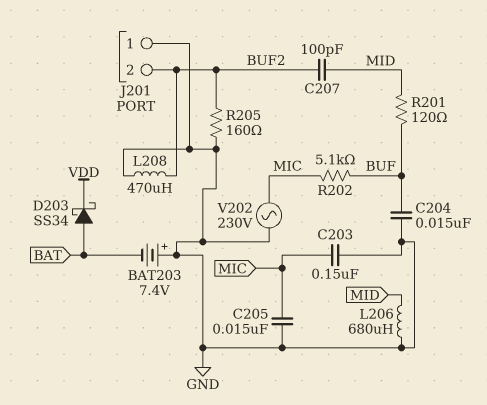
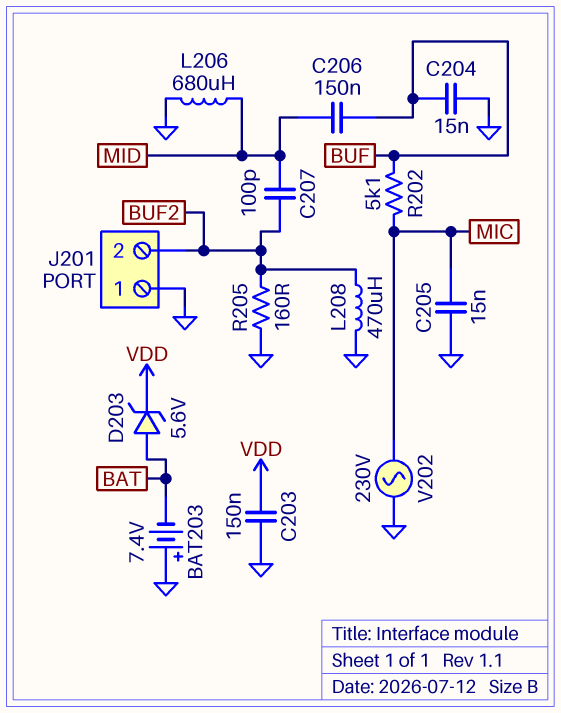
C203: 150nF (GND, MIC) -> 150nF (GND, VDD)
C206: none -> 150nF (BUF, MID)
D203: schottky SS34 (A BAT, K VDD) -> zener 5.6V (A BAT, K VDD)
R201: 120 (BUF, MID) -> none

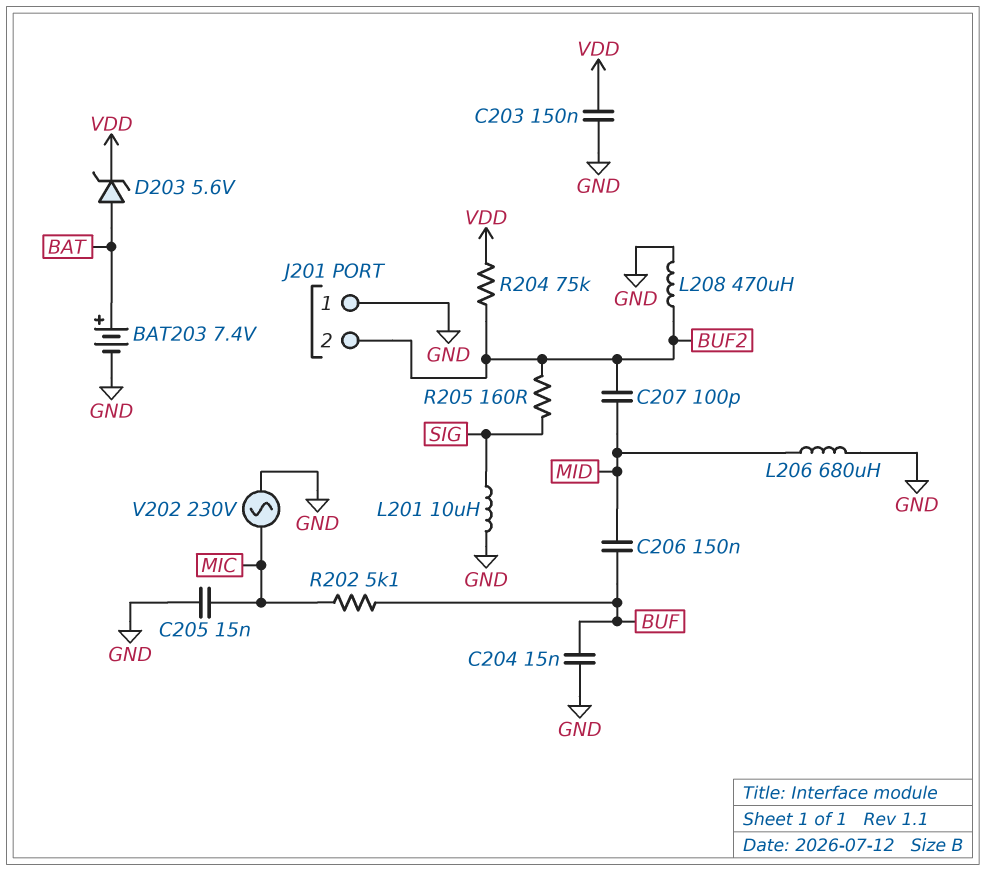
BAT203: 7.4V (plus GND, minus BAT) -> 7.4V (plus BAT, minus GND)
L201: none -> 10uH (GND, SIG)
R204: none -> 75k (BUF2, VDD)
R205: 160 (BUF2, GND) -> 160 (BUF2, SIG)

